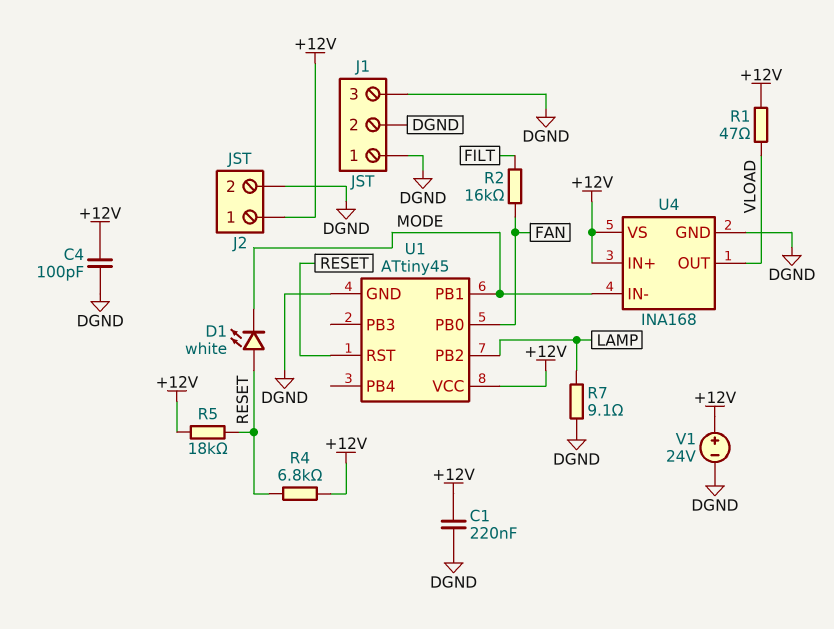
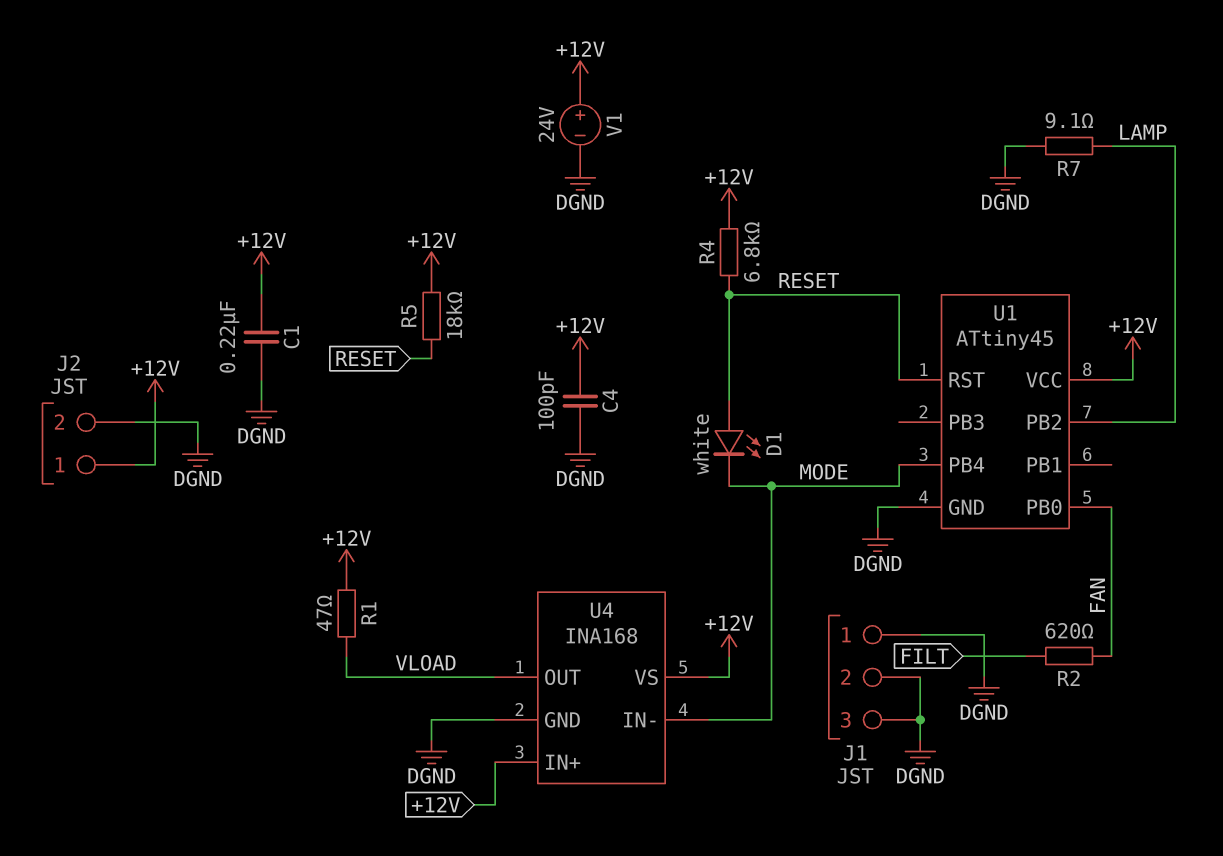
R2: 16k (FAN, FILT) -> 620 (FAN, FILT)
U1 pin PB1: MODE -> none
U1 pin PB4: none -> MODE

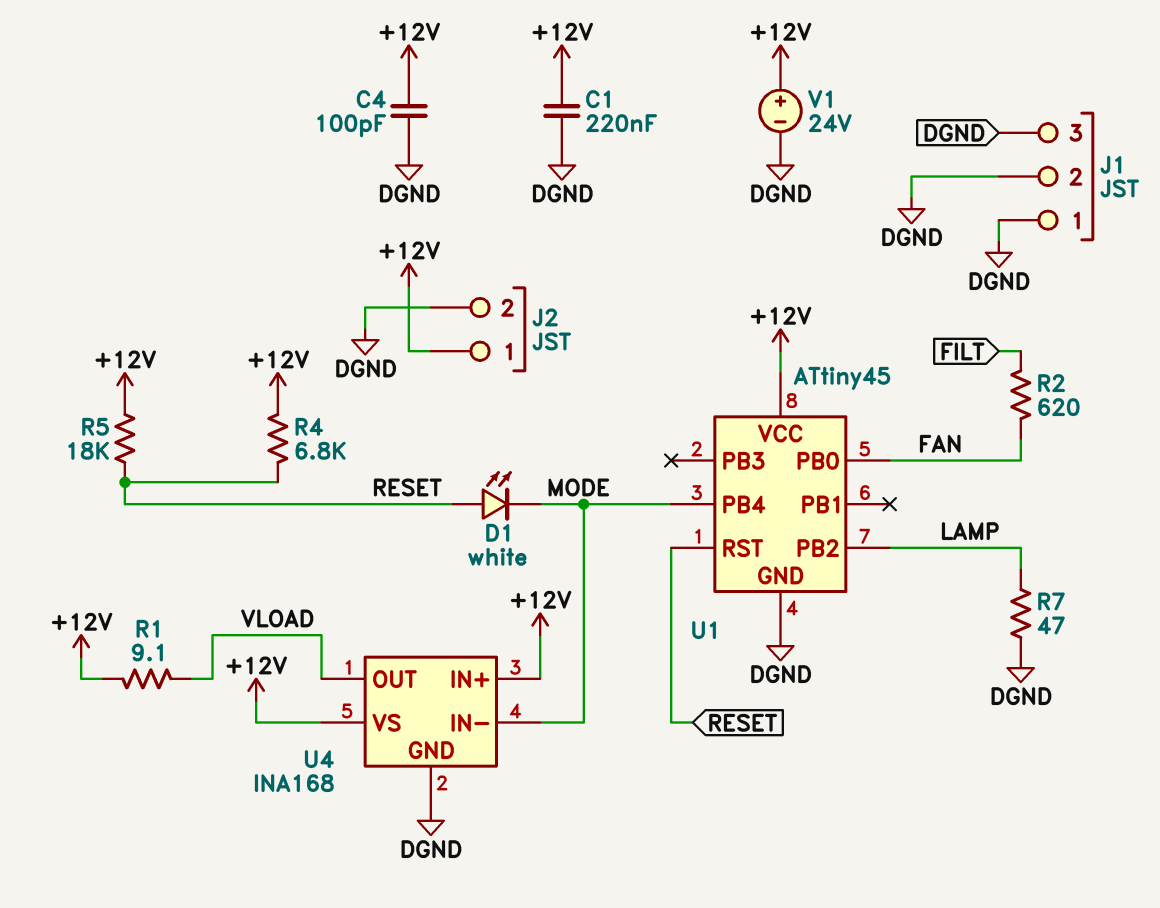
R1: 47 (+12V, VLOAD) -> 9.1 (+12V, VLOAD)
R7: 9.1 (DGND, LAMP) -> 47 (DGND, LAMP)

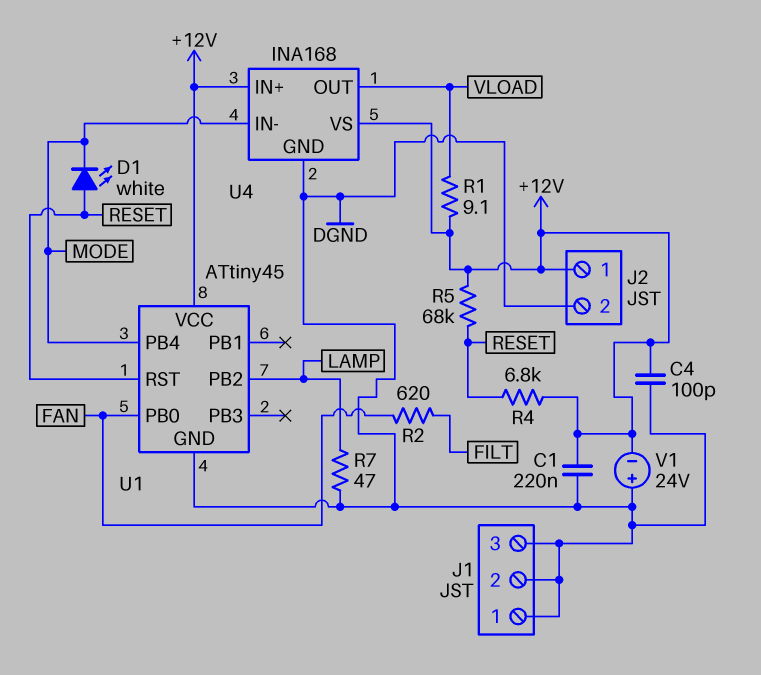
R5: 18k (+12V, RESET) -> 68k (+12V, RESET)
V1: 24V (plus +12V, minus DGND) -> 24V (plus DGND, minus +12V)

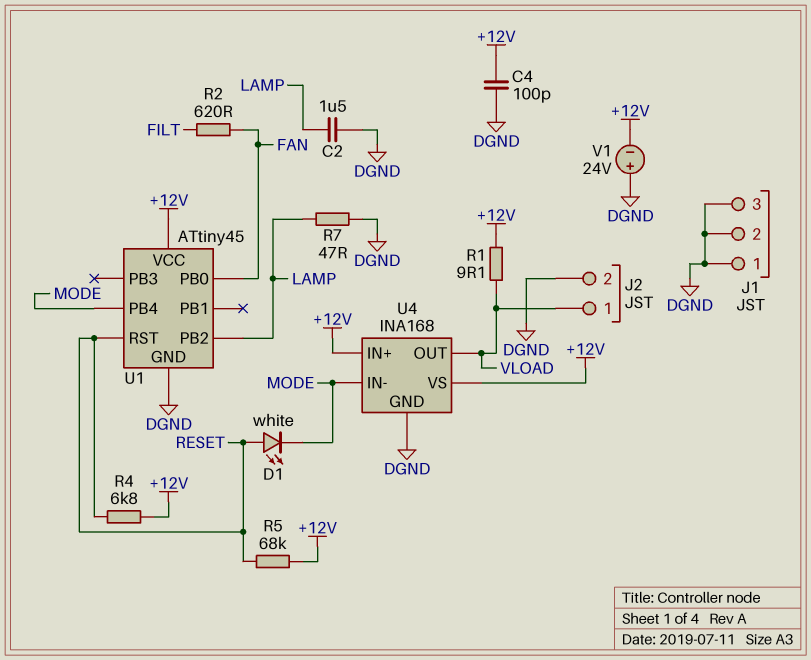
C1: 220nF (+12V, DGND) -> none
C2: none -> 1.5uF (DGND, LAMP)
J2 pin 1: +12V -> VLOAD

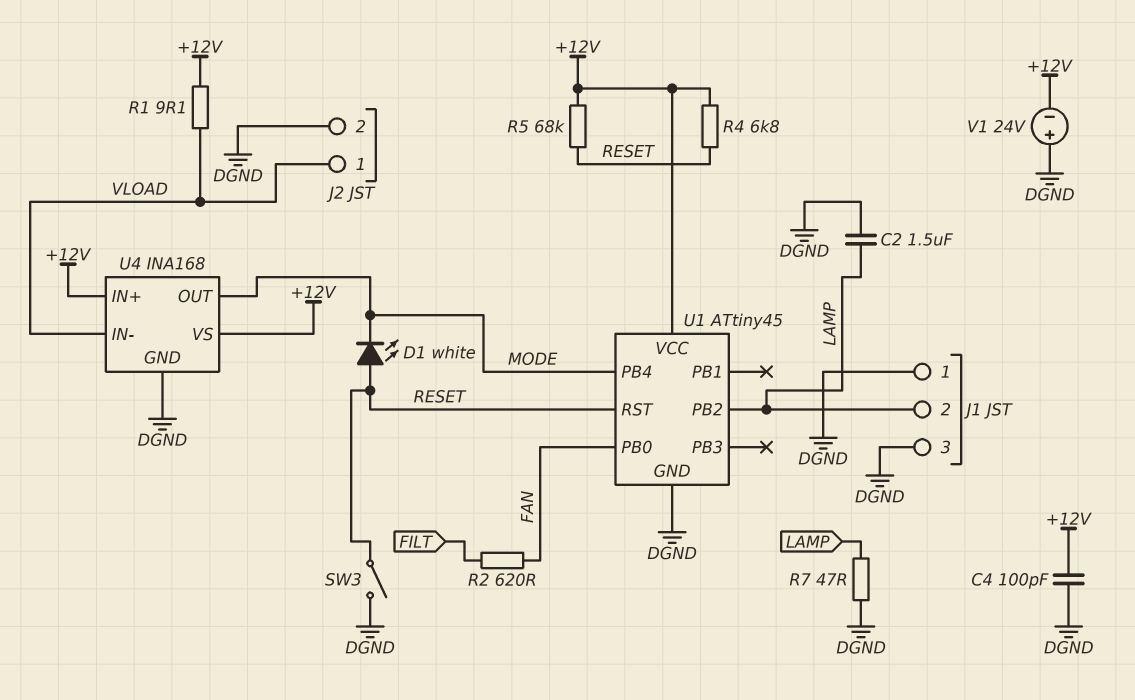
J1 pin 2: DGND -> LAMP
SW3: none -> switch (DGND, RESET)
U4 pin IN-: MODE -> VLOAD
U4 pin OUT: VLOAD -> MODE

